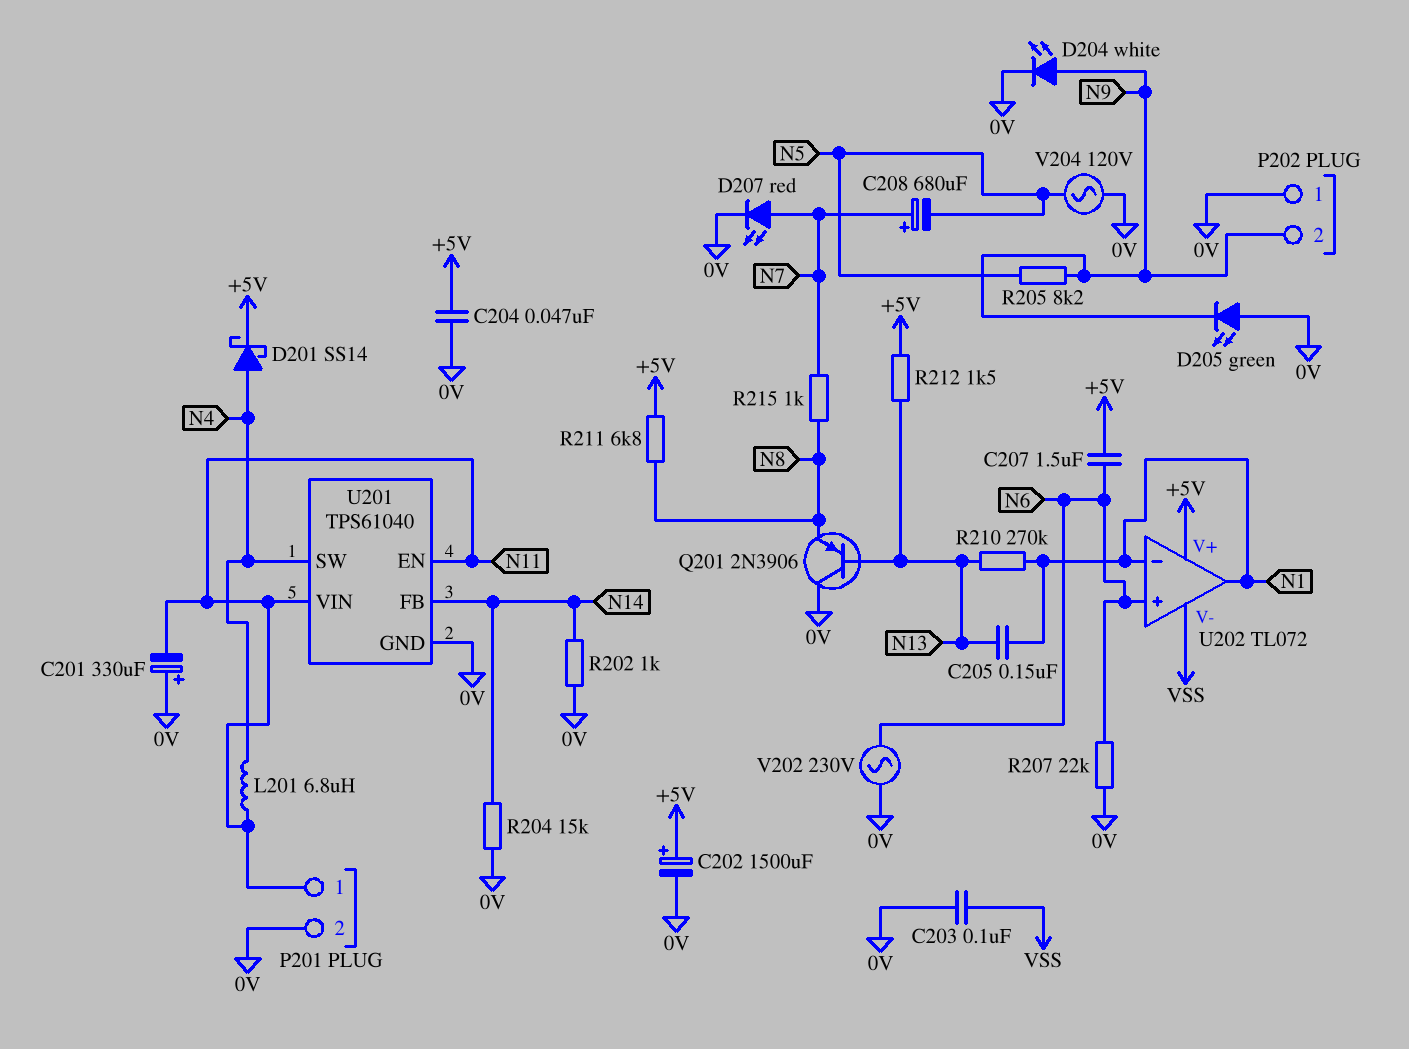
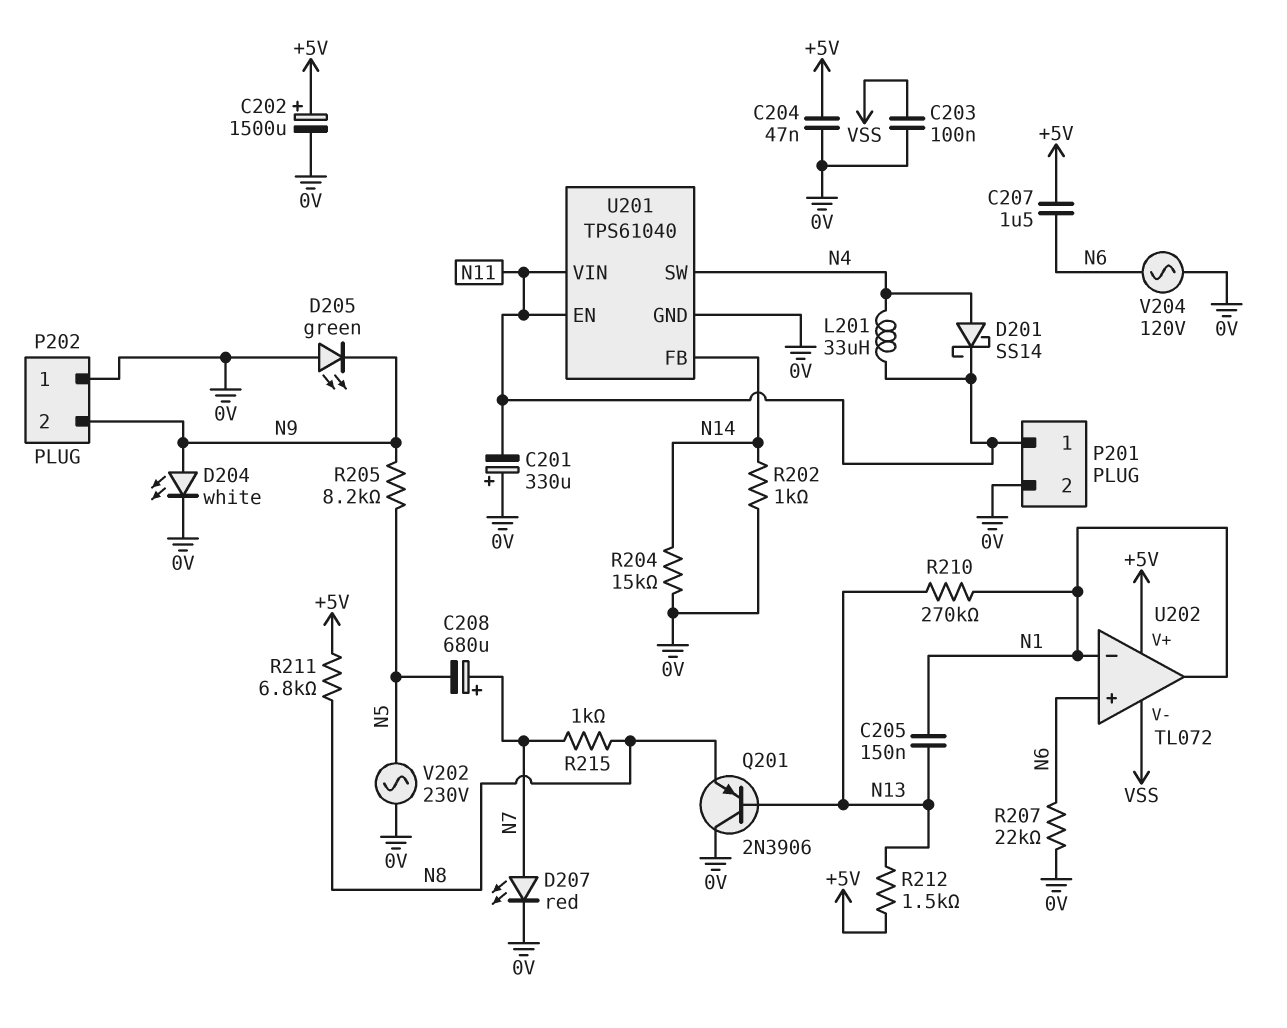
D201: schottky SS14 (A N4, K +5V) -> schottky SS14 (A N4, K N11)
L201: 6.8uH (N4, N11) -> 33uH (N4, N11)
V202: AC 230V (0V, N6) -> AC 230V (0V, N5)
V204: AC 120V (0V, N5) -> AC 120V (0V, N6)

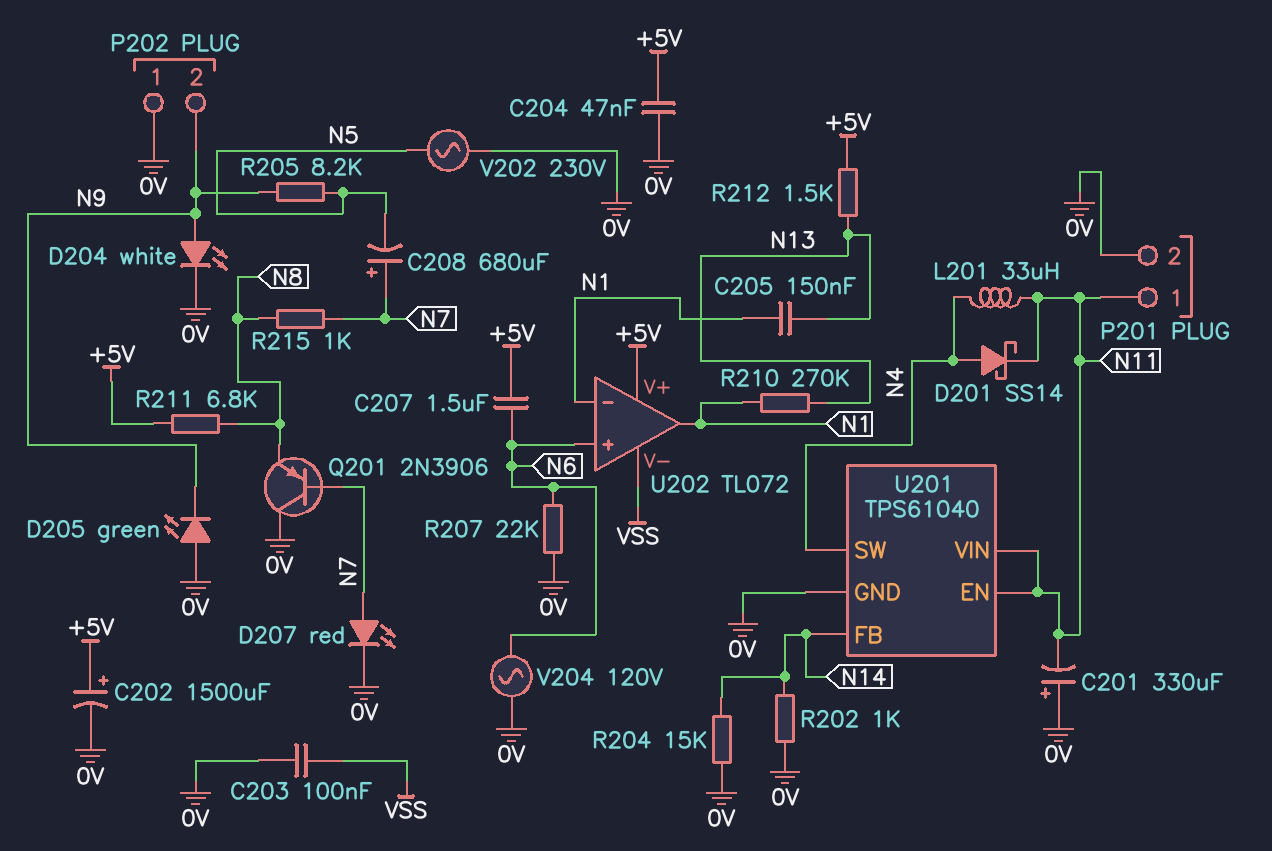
Q201: PNP 2N3906 (B N13, C 0V, E N8) -> PNP 2N3906 (B N7, C 0V, E N8)

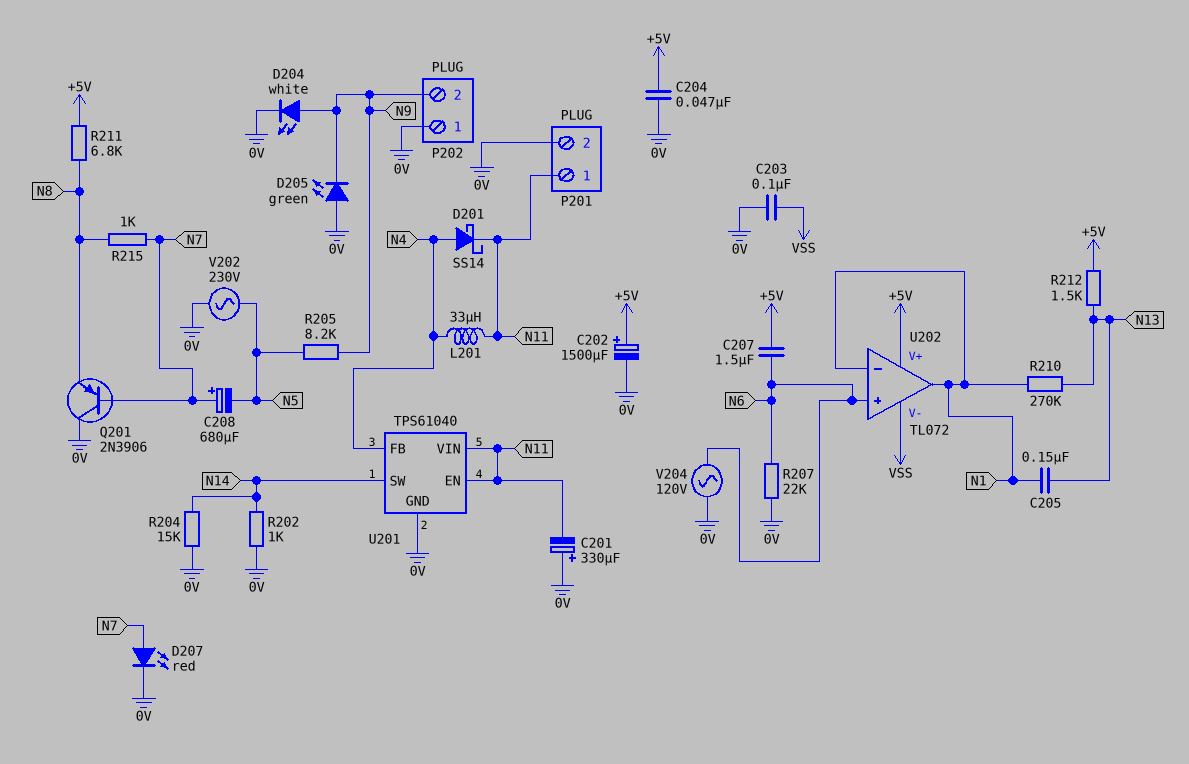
U201 pin FB: N14 -> N4
U201 pin SW: N4 -> N14

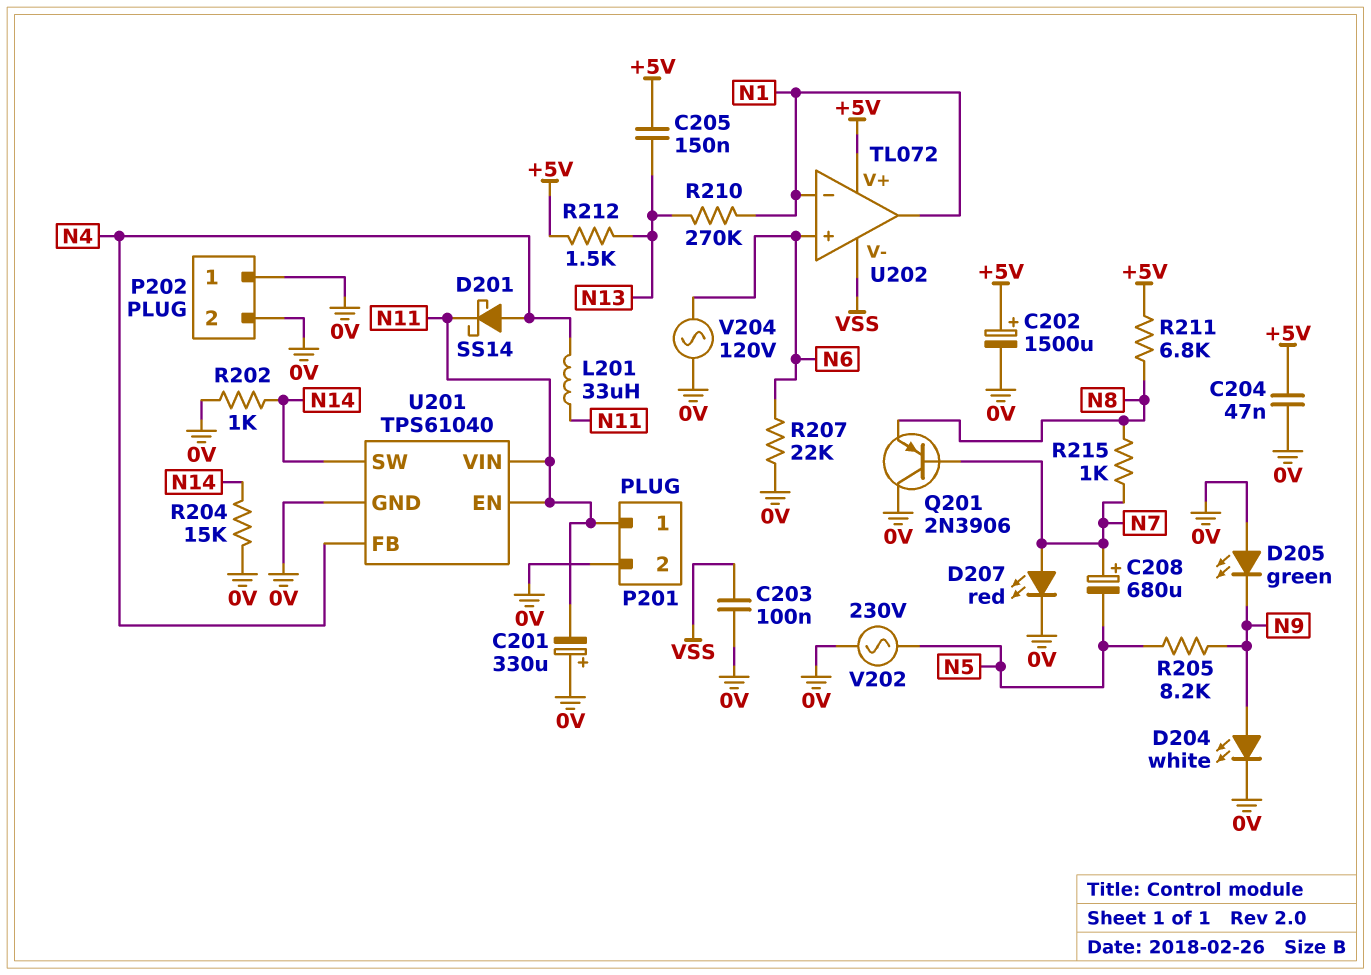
C205: 150nF (N1, N13) -> 150nF (+5V, N13)
C207: 1.5uF (+5V, N6) -> none
P202 pin 2: N9 -> 0V

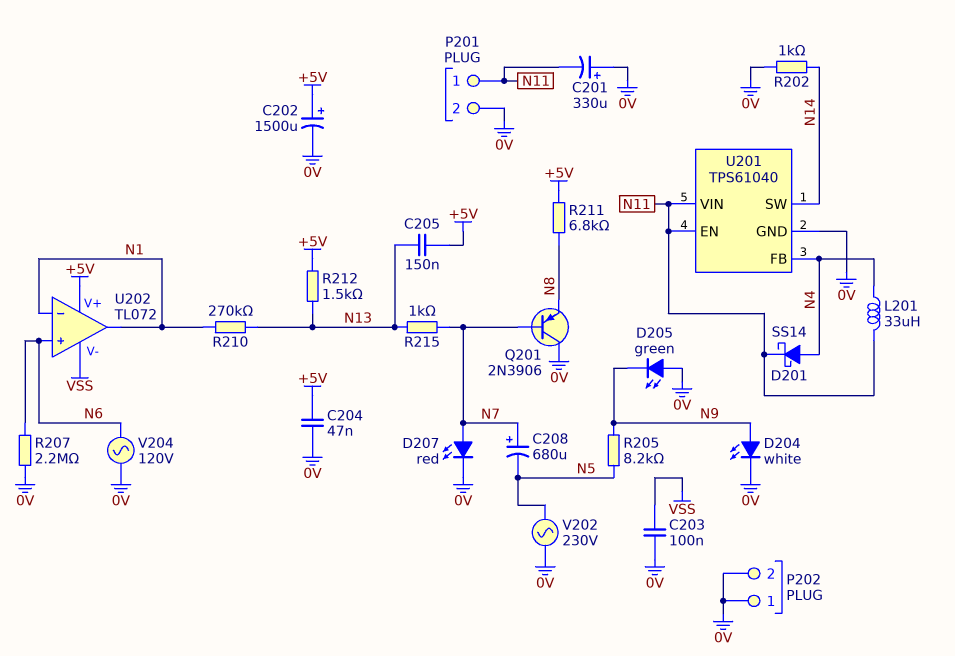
R204: 15k (0V, N14) -> none
R207: 22k (0V, N6) -> 2.2M (0V, N6)
R215: 1k (N7, N8) -> 1k (N7, N13)

